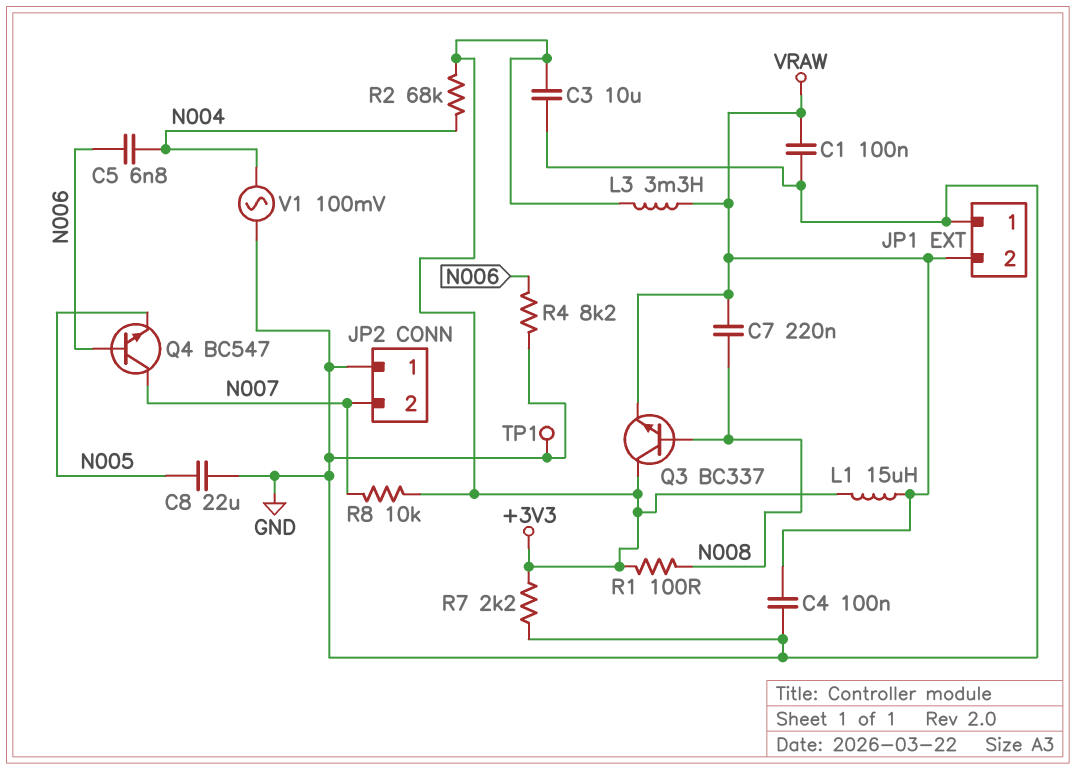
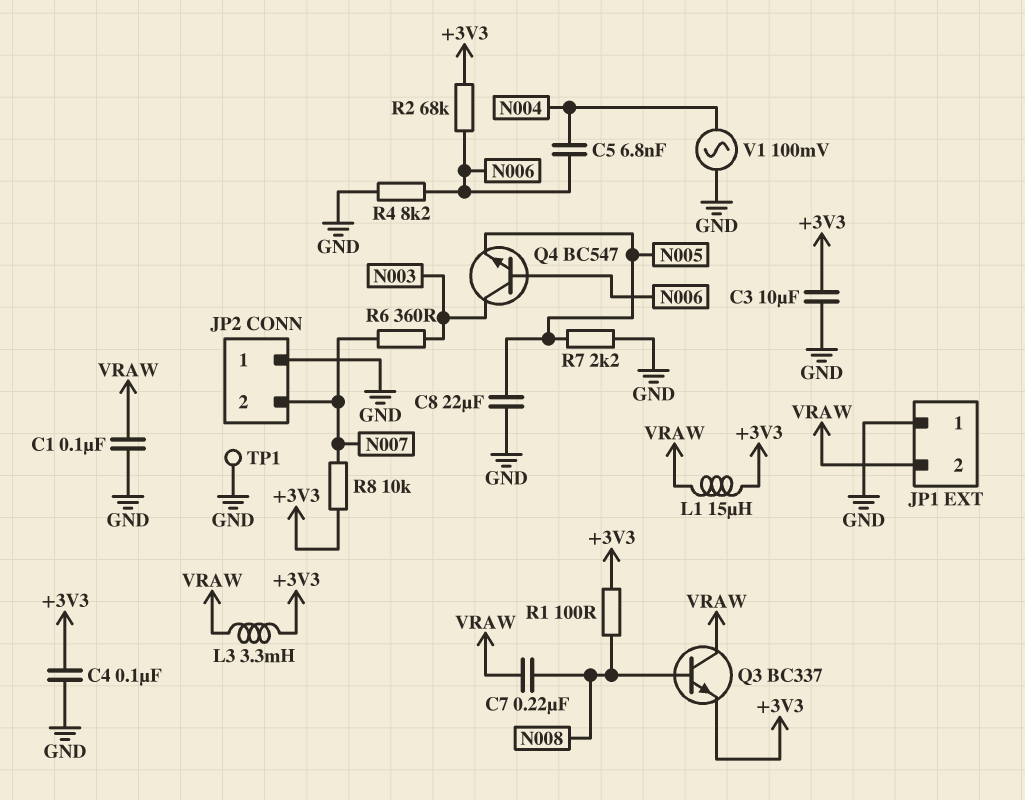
C4: 100nF (GND, VRAW) -> 100nF (+3V3, GND)
Q3: NPN BC337 (B N008, C +3V3, E VRAW) -> NPN BC337 (B N008, C VRAW, E +3V3)
Q4: NPN BC547 (B N006, C N007, E N005) -> NPN BC547 (B N006, C N003, E N005)
R2: 68k (+3V3, N004) -> 68k (+3V3, N006)
R6: none -> 360 (N003, N007)
R7: 2.2k (+3V3, GND) -> 2.2k (GND, N005)

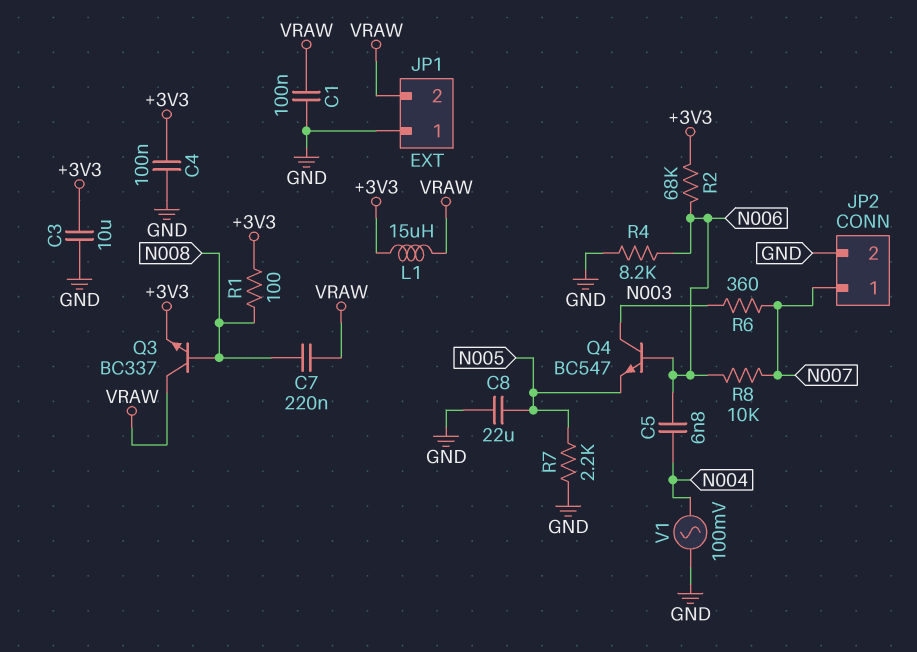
JP2 pin 1: GND -> N007
JP2 pin 2: N007 -> GND
L3: 3.3mH (+3V3, VRAW) -> none
R8: 10k (+3V3, N007) -> 10k (N006, N007)
TP1: test point (GND) -> none

